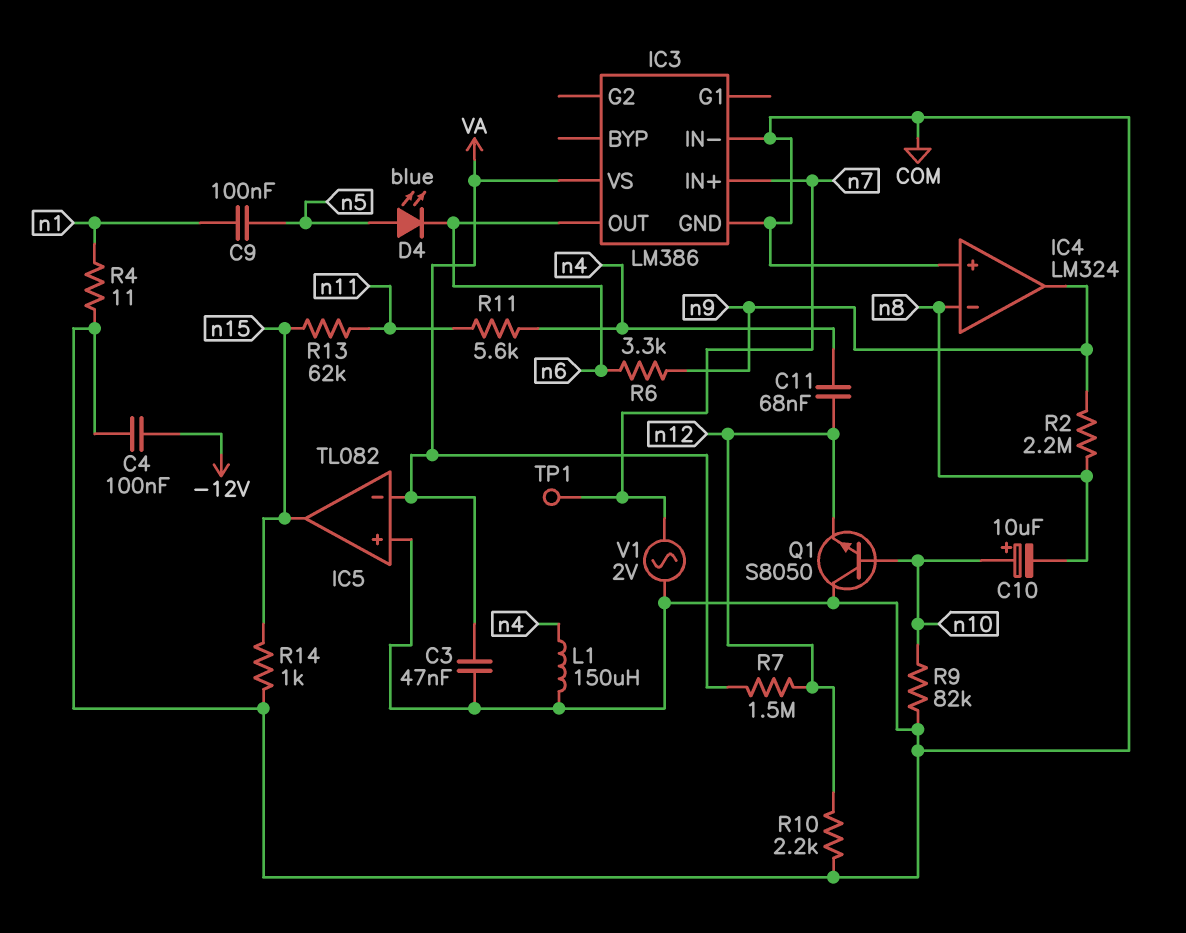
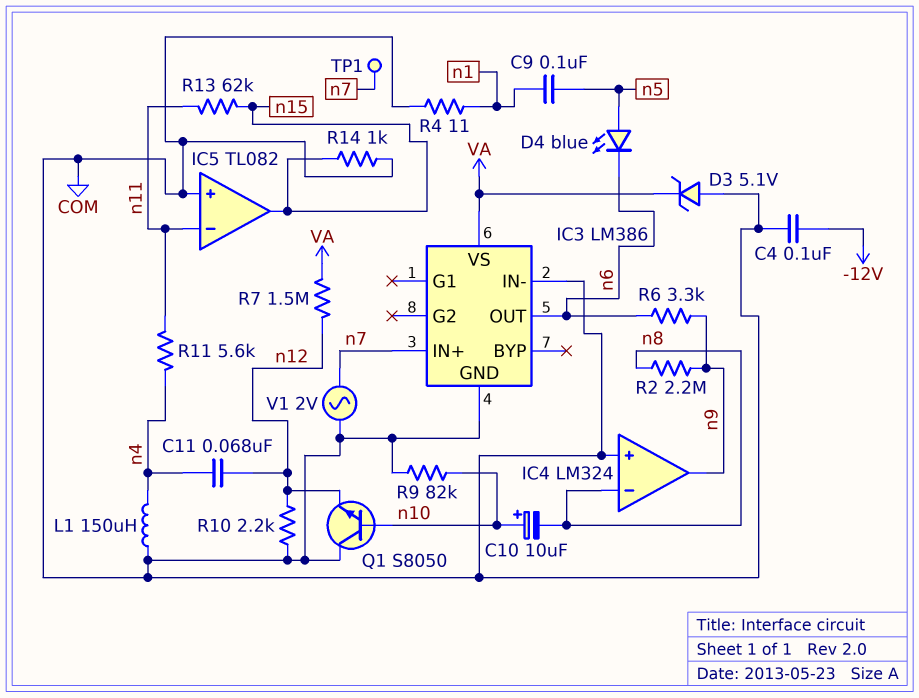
C3: 47nF (COM, VA) -> none
D3: none -> zener 5.1V (A COM, K VA)
IC5 pin in-: VA -> n11

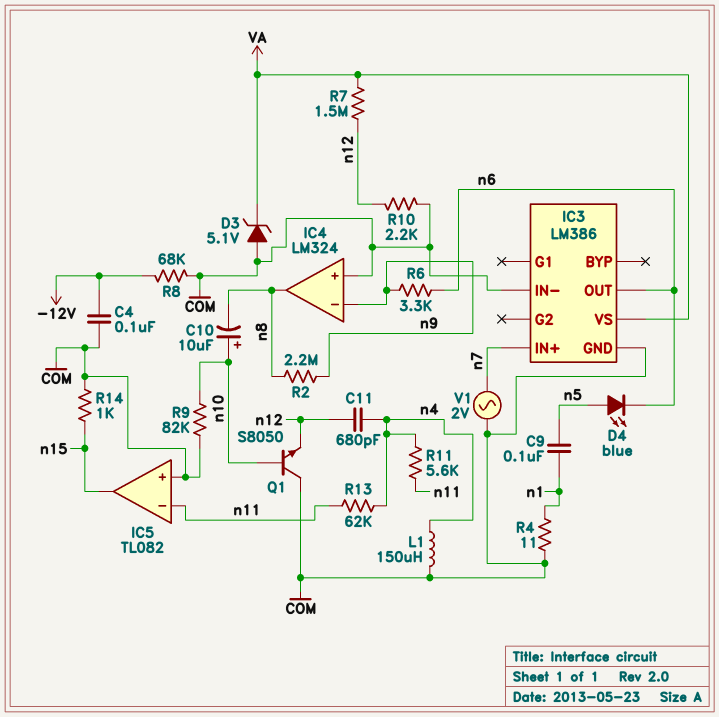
C11: 68nF (n4, n12) -> 680pF (n4, n12)
IC4 pin in-: n8 -> n9
IC4 pin out: n9 -> n8
R8: none -> 68k (-12V, COM)
R13: 62k (n11, n15) -> 62k (n4, n11)
TP1: test point (n7) -> none

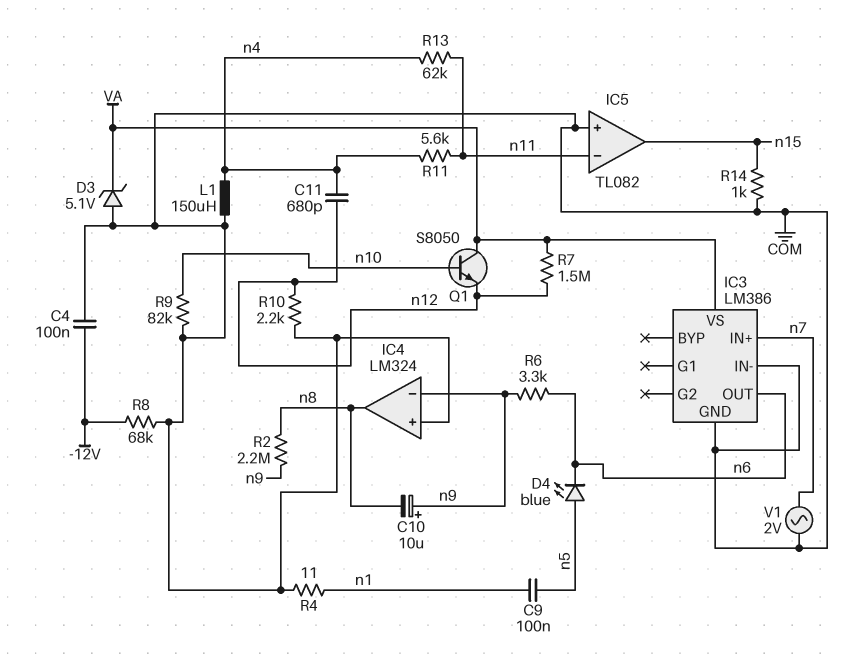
C10: 10uF (plus n10, minus n8) -> 10uF (plus n9, minus n8)
Q1: NPN S8050 (B n10, C COM, E n12) -> NPN S8050 (B n10, C VA, E n12)

